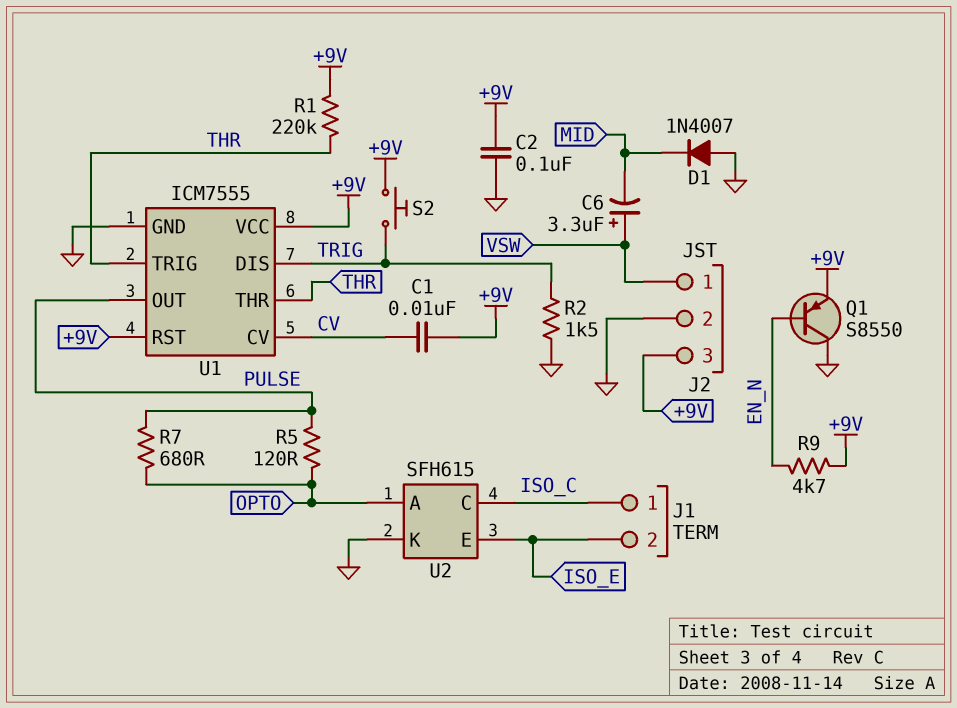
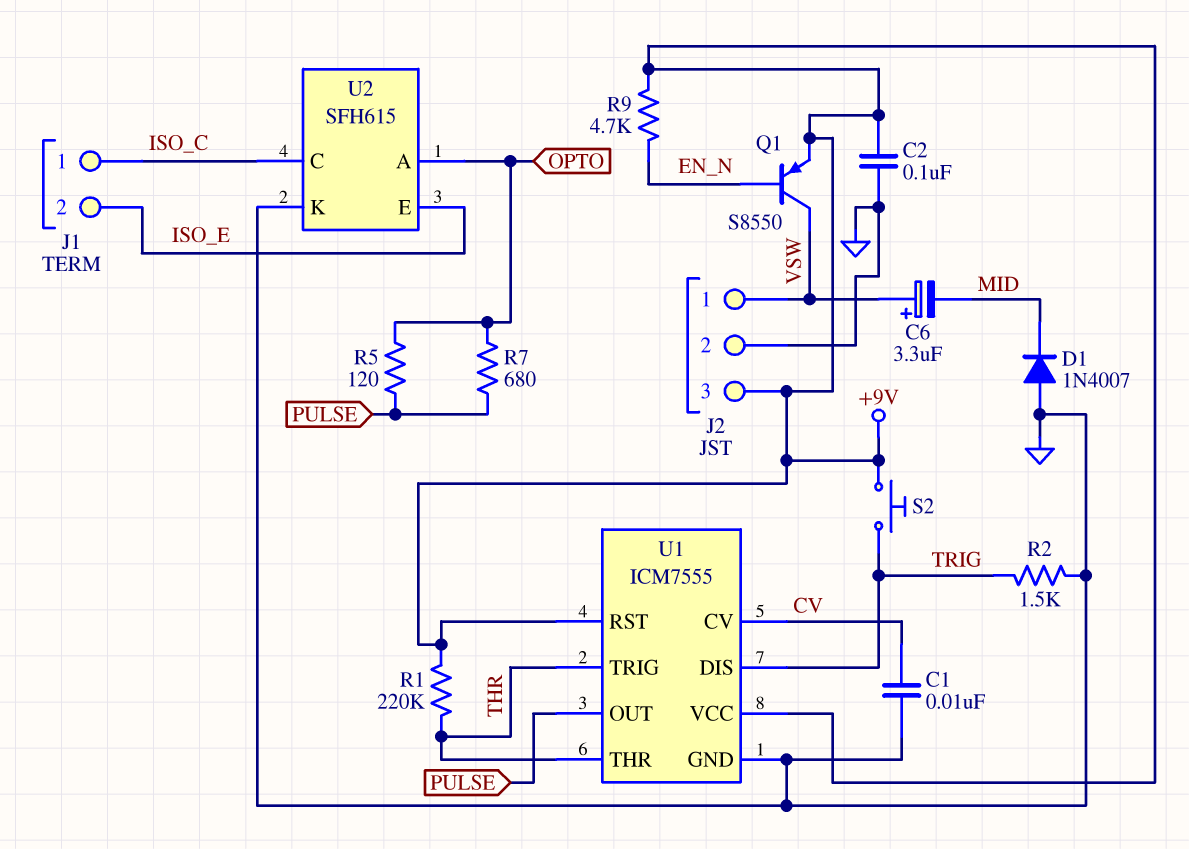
C1: 10nF (+9V, CV) -> 10nF (CV, GND)
Q1: PNP S8550 (B EN_N, C GND, E +9V) -> PNP S8550 (B EN_N, C VSW, E +9V)

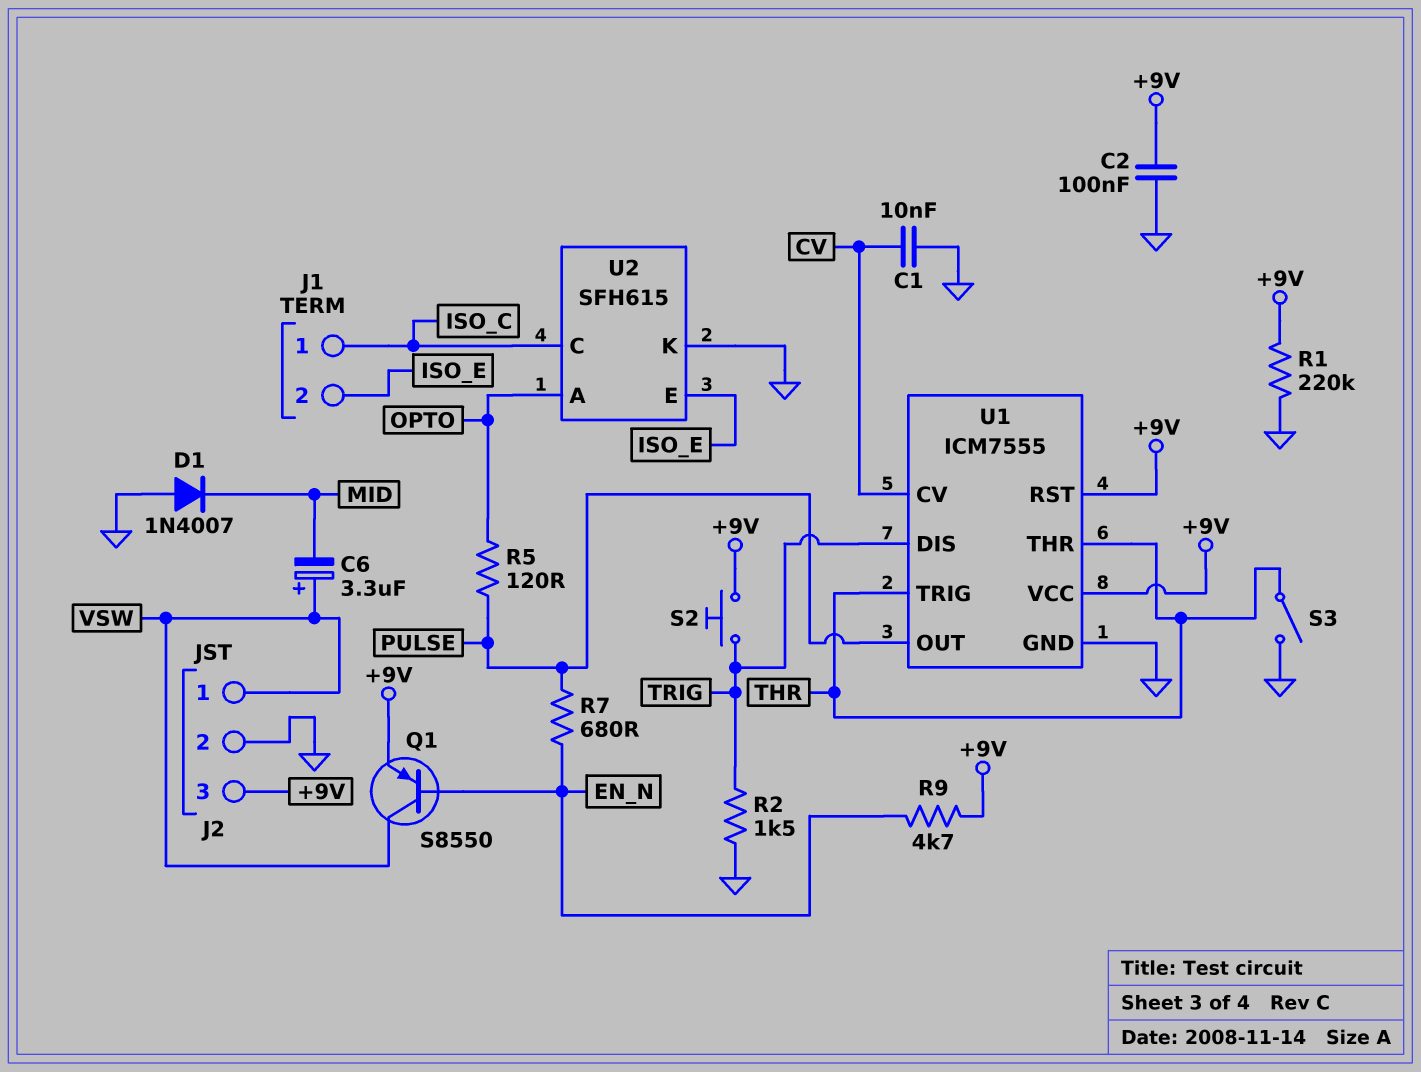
R1: 220k (+9V, THR) -> 220k (+9V, GND)
R7: 680 (OPTO, PULSE) -> 680 (EN_N, PULSE)
S3: none -> switch (GND, THR)

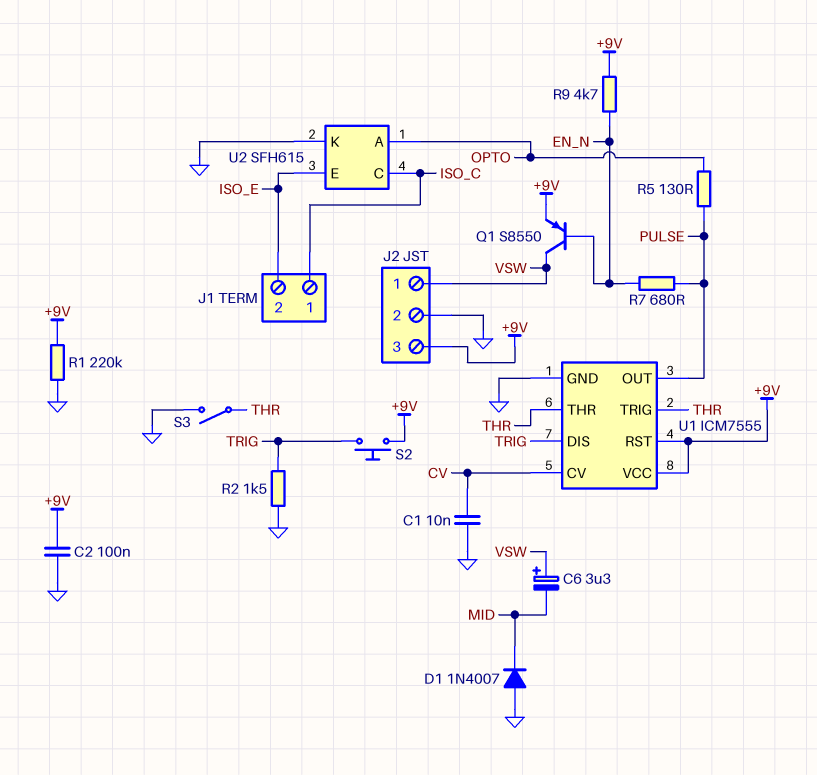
R5: 120 (OPTO, PULSE) -> 130 (OPTO, PULSE)

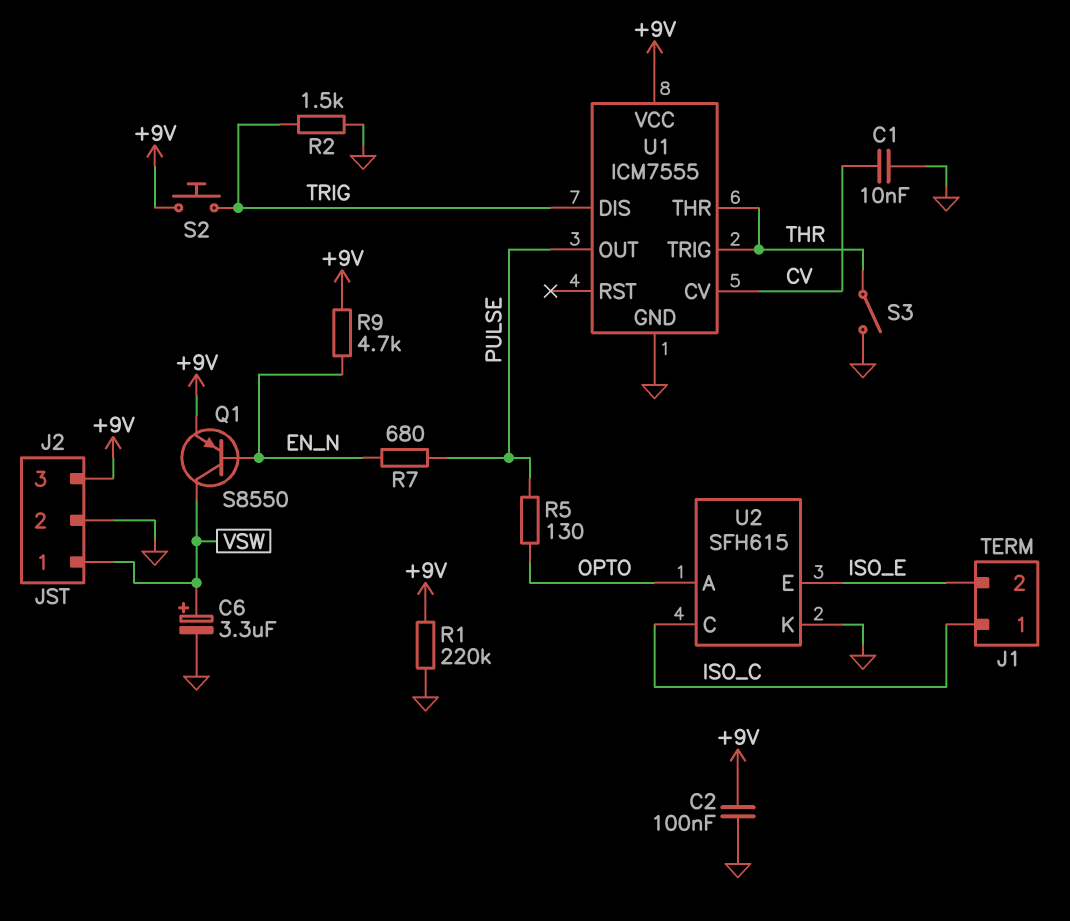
C6: 3.3uF (plus VSW, minus MID) -> 3.3uF (plus VSW, minus GND)
D1: diode 1N4007 (A GND, K MID) -> none
U1 pin RST: +9V -> none

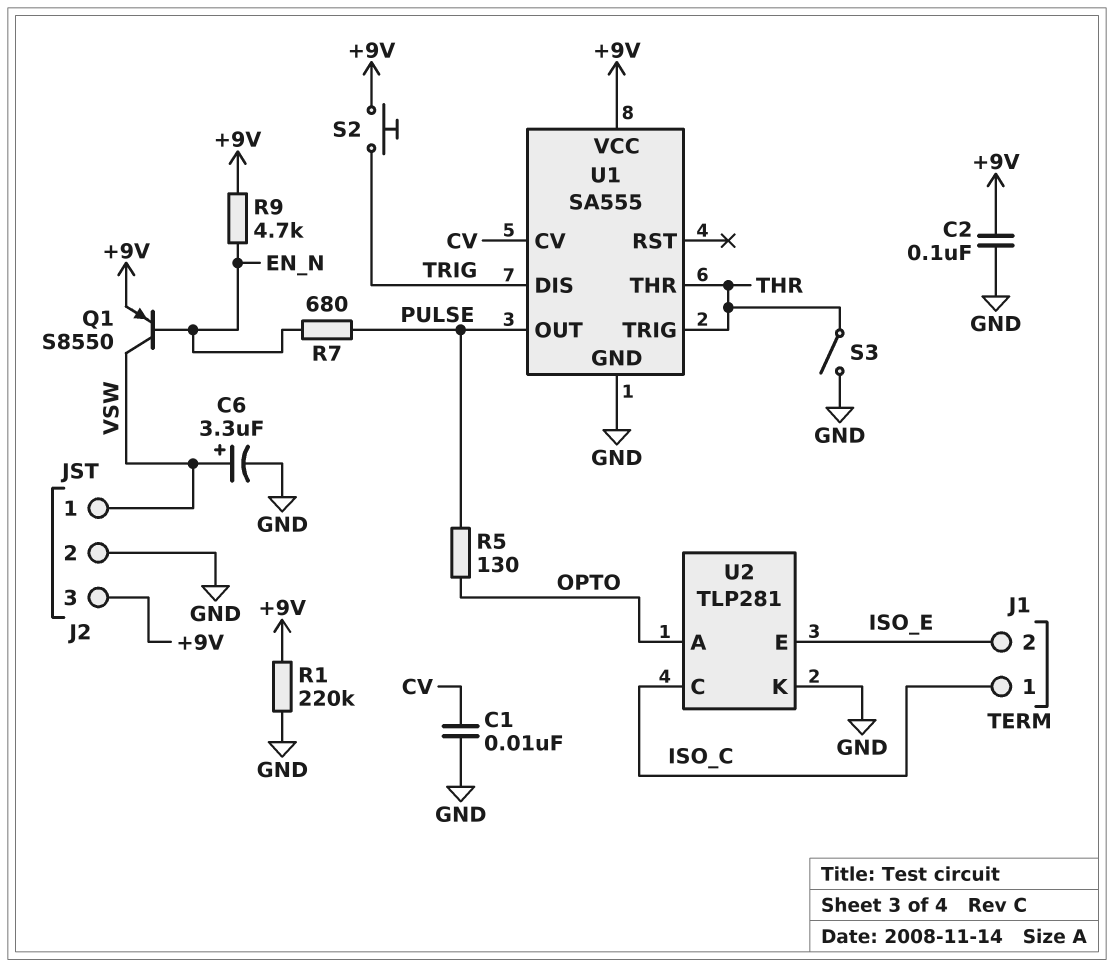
R2: 1.5k (GND, TRIG) -> none
U1: ICM7555 -> SA555
U2: SFH615 -> TLP281

